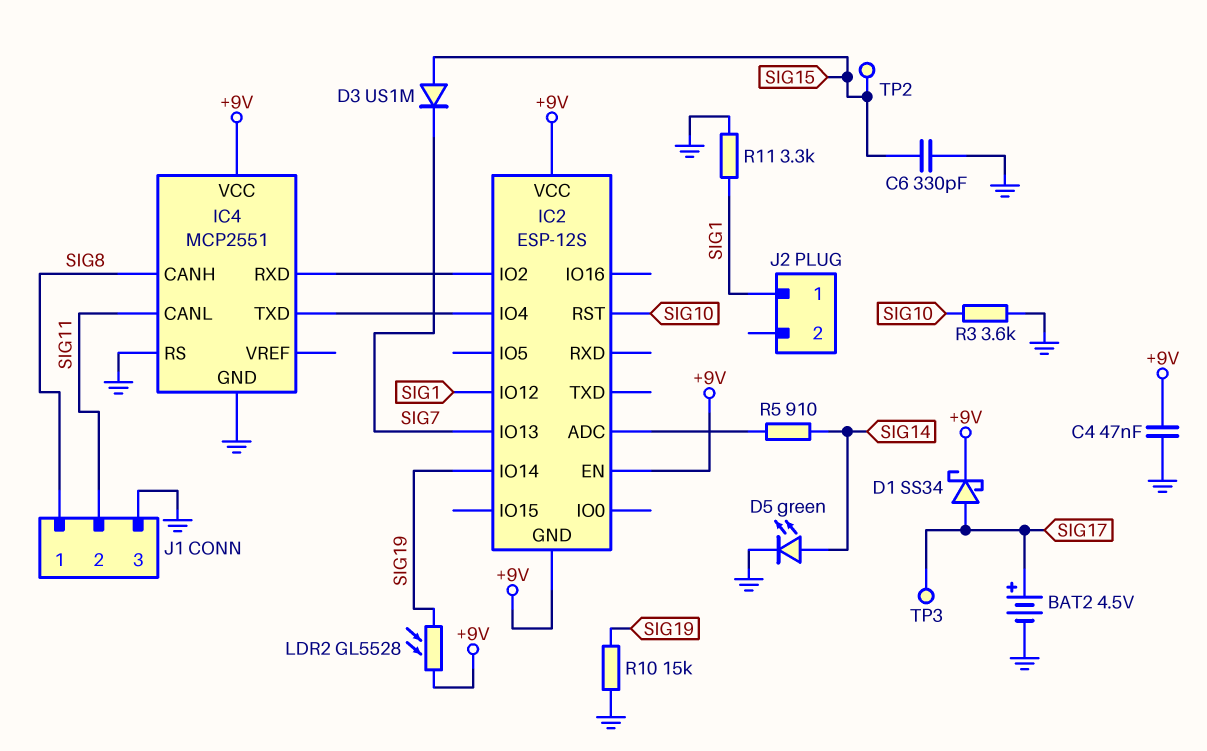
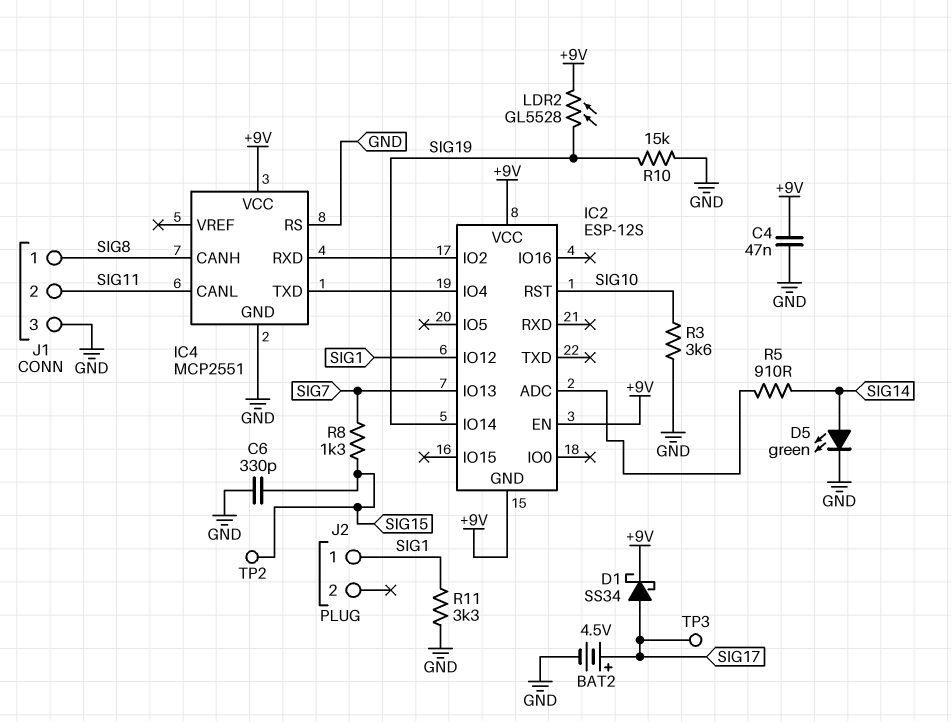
D3: diode US1M (A SIG15, K SIG7) -> none
R8: none -> 1.3k (SIG7, SIG15)

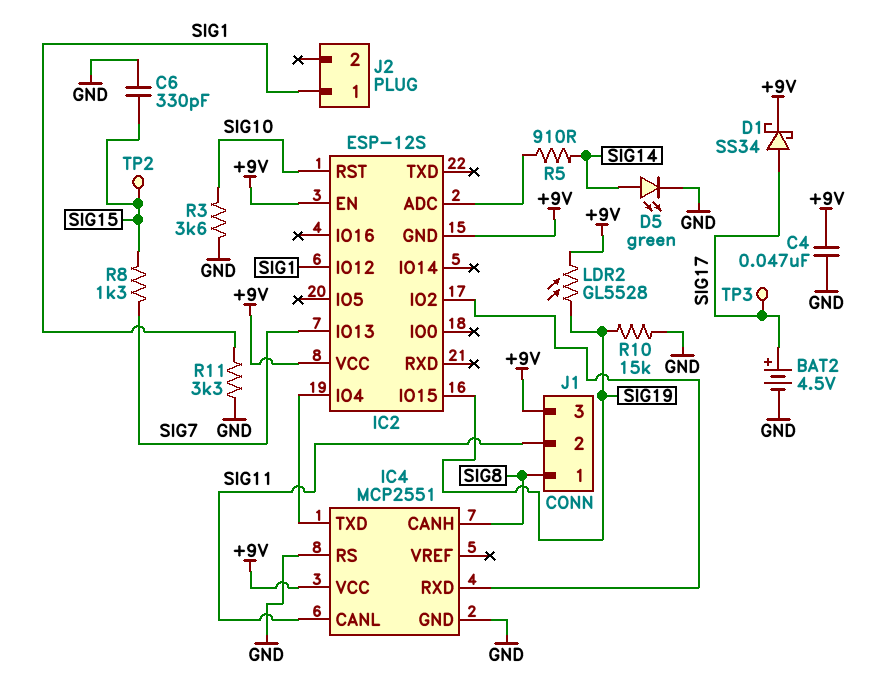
IC2 pin IO14: SIG19 -> none
IC2 pin IO15: none -> SIG19
J1 pin 3: GND -> +9V

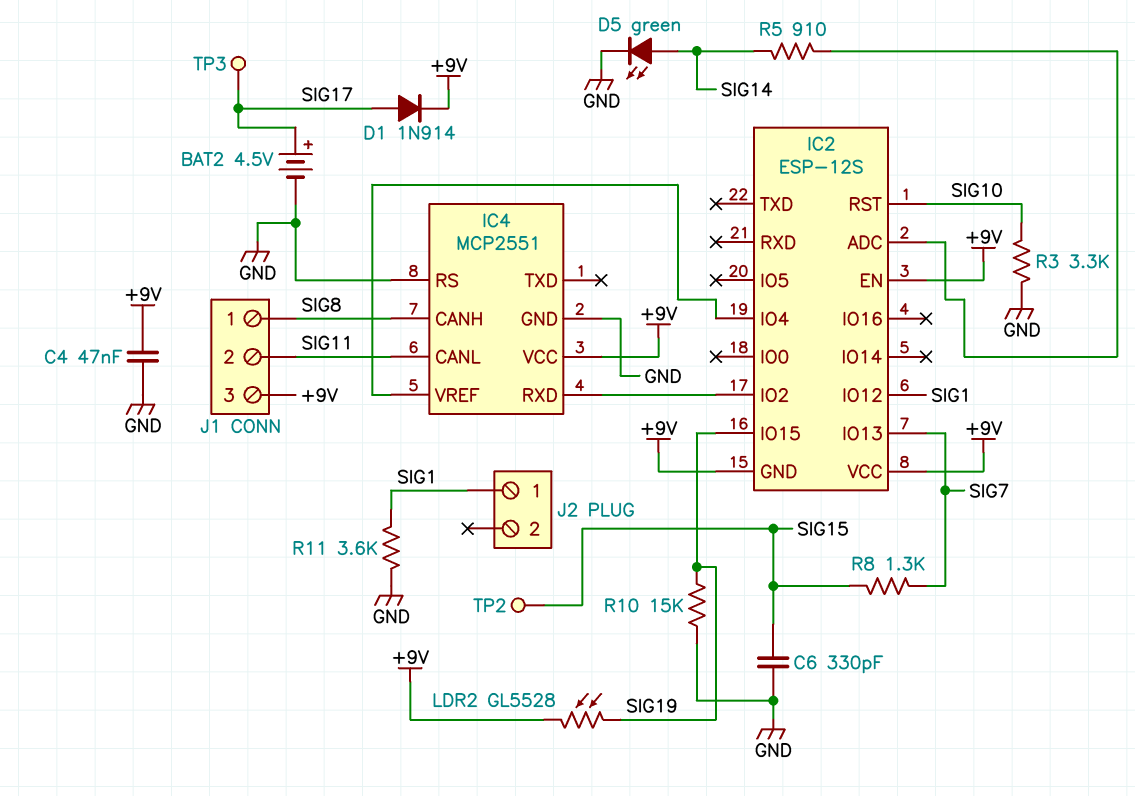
D1: schottky SS34 (A SIG17, K +9V) -> diode 1N914 (A SIG17, K +9V)
IC4 pin TXD: IC2/IO4 -> none
IC4 pin VREF: none -> IC2/IO4
R3: 3.6k (GND, SIG10) -> 3.3k (GND, SIG10)
R11: 3.3k (GND, SIG1) -> 3.6k (GND, SIG1)

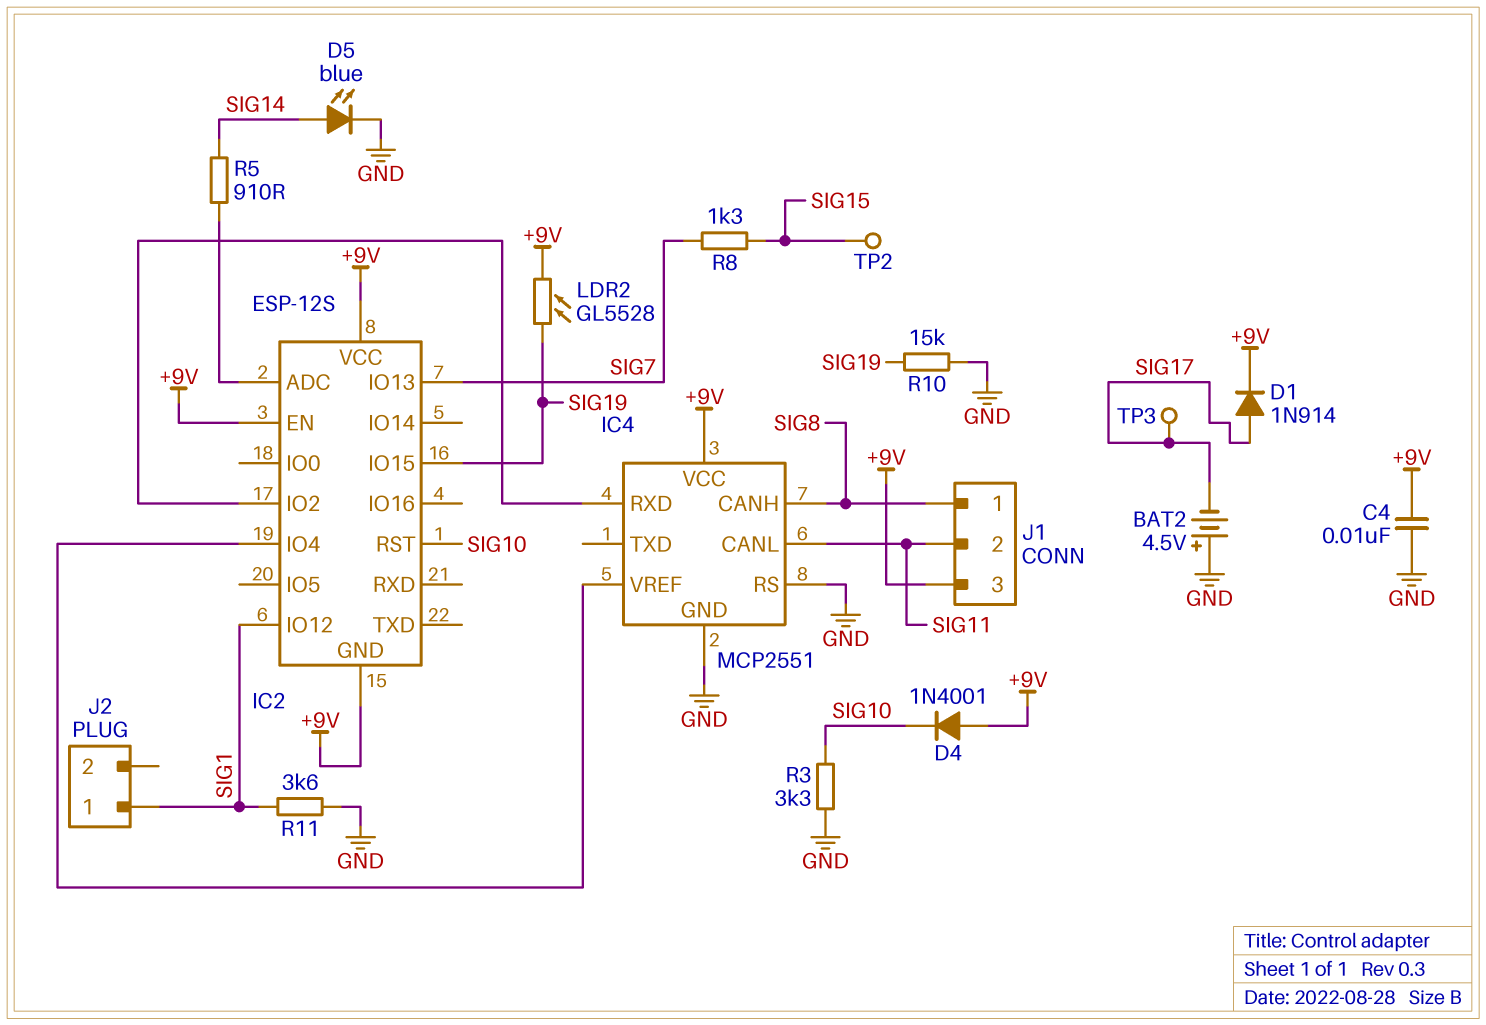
BAT2: 4.5V (plus SIG17, minus GND) -> 4.5V (plus GND, minus SIG17)
C4: 47nF (+9V, GND) -> 10nF (+9V, GND)
C6: 330pF (GND, SIG15) -> none
D4: none -> diode 1N4001 (A +9V, K SIG10)
D5: LED green (A SIG14, K GND) -> LED blue (A SIG14, K GND)

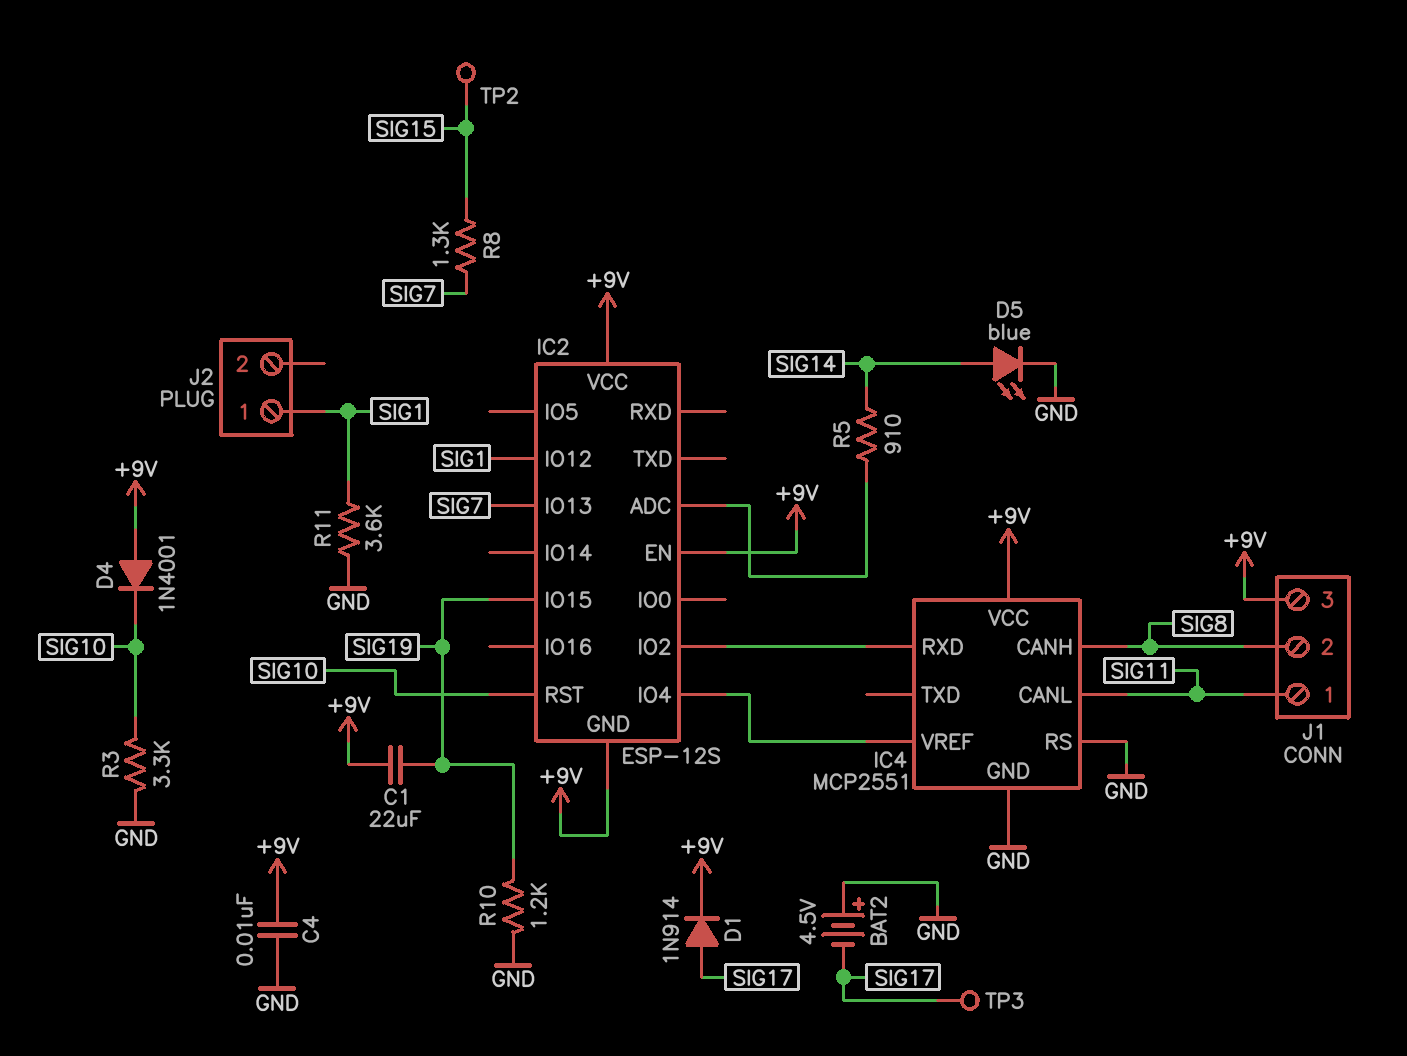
C1: none -> 22uF (+9V, SIG19)
J1 pin 1: SIG8 -> SIG11
J1 pin 2: SIG11 -> SIG8
LDR2: GL5528 (+9V, SIG19) -> none
R10: 15k (GND, SIG19) -> 1.2k (GND, SIG19)

